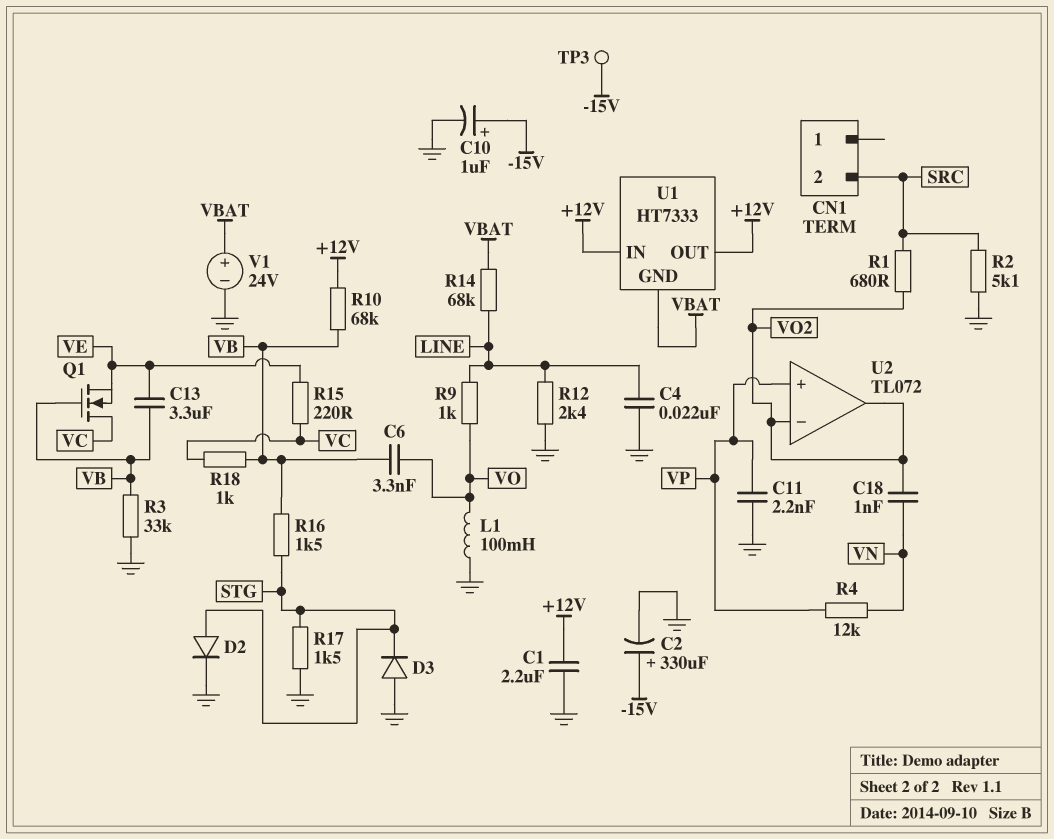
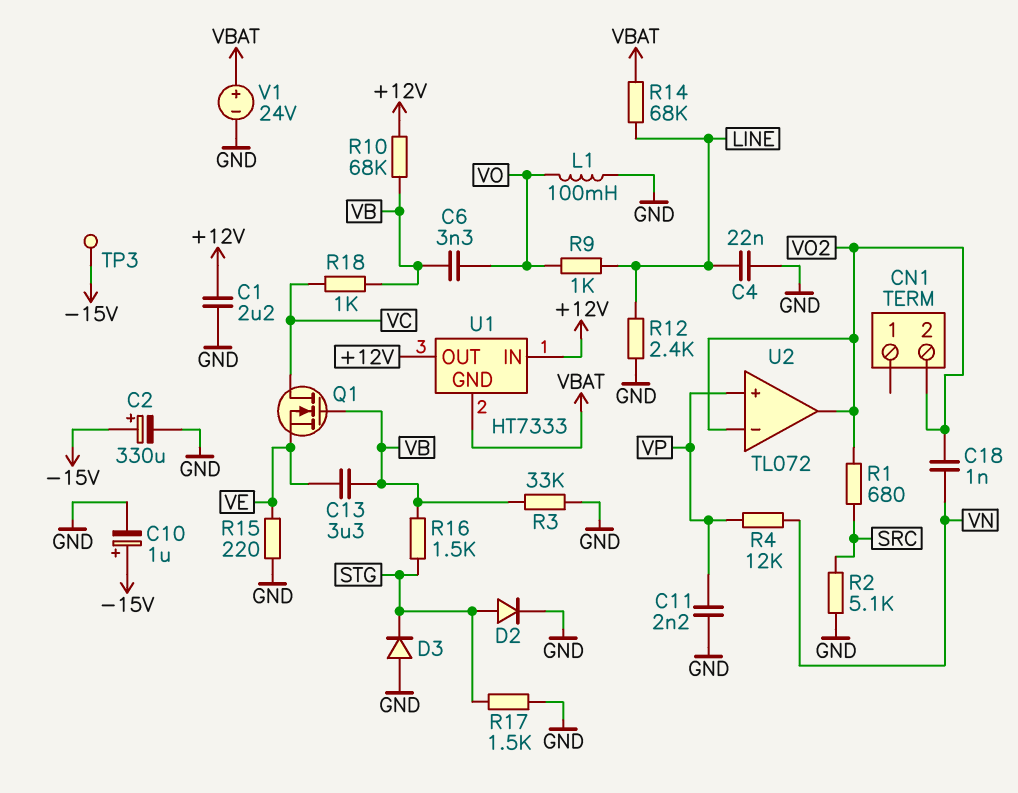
CN1 pin 2: SRC -> VO2
R15: 220 (VC, VE) -> 220 (GND, VE)

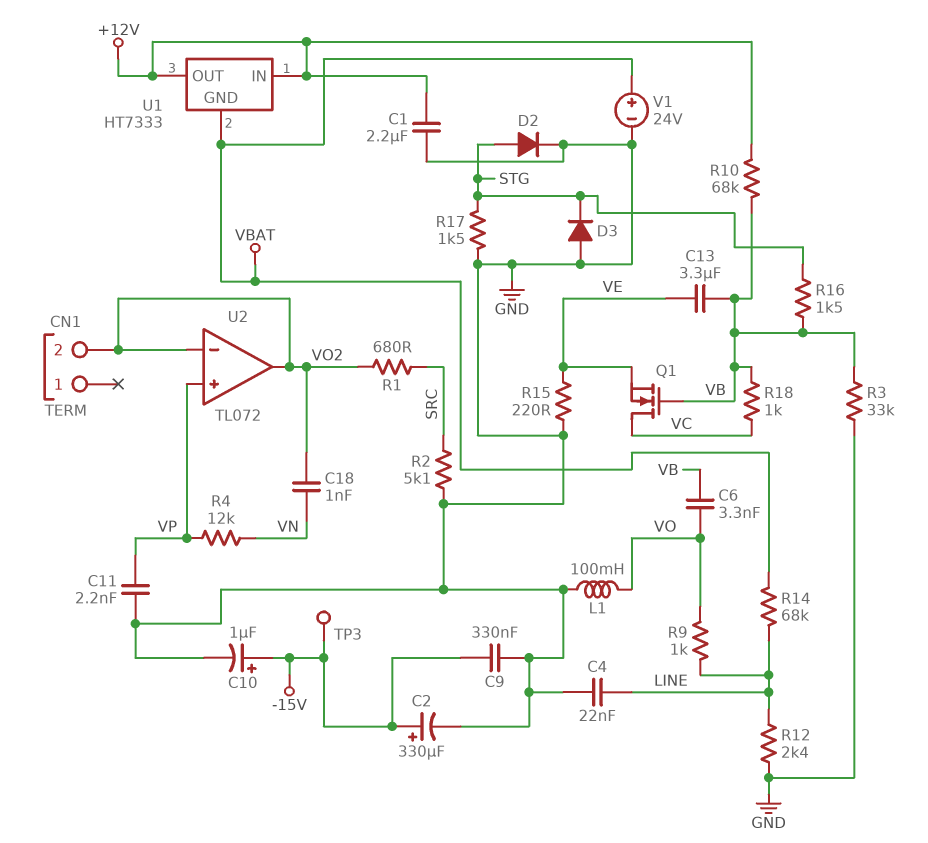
C9: none -> 330nF (-15V, GND)

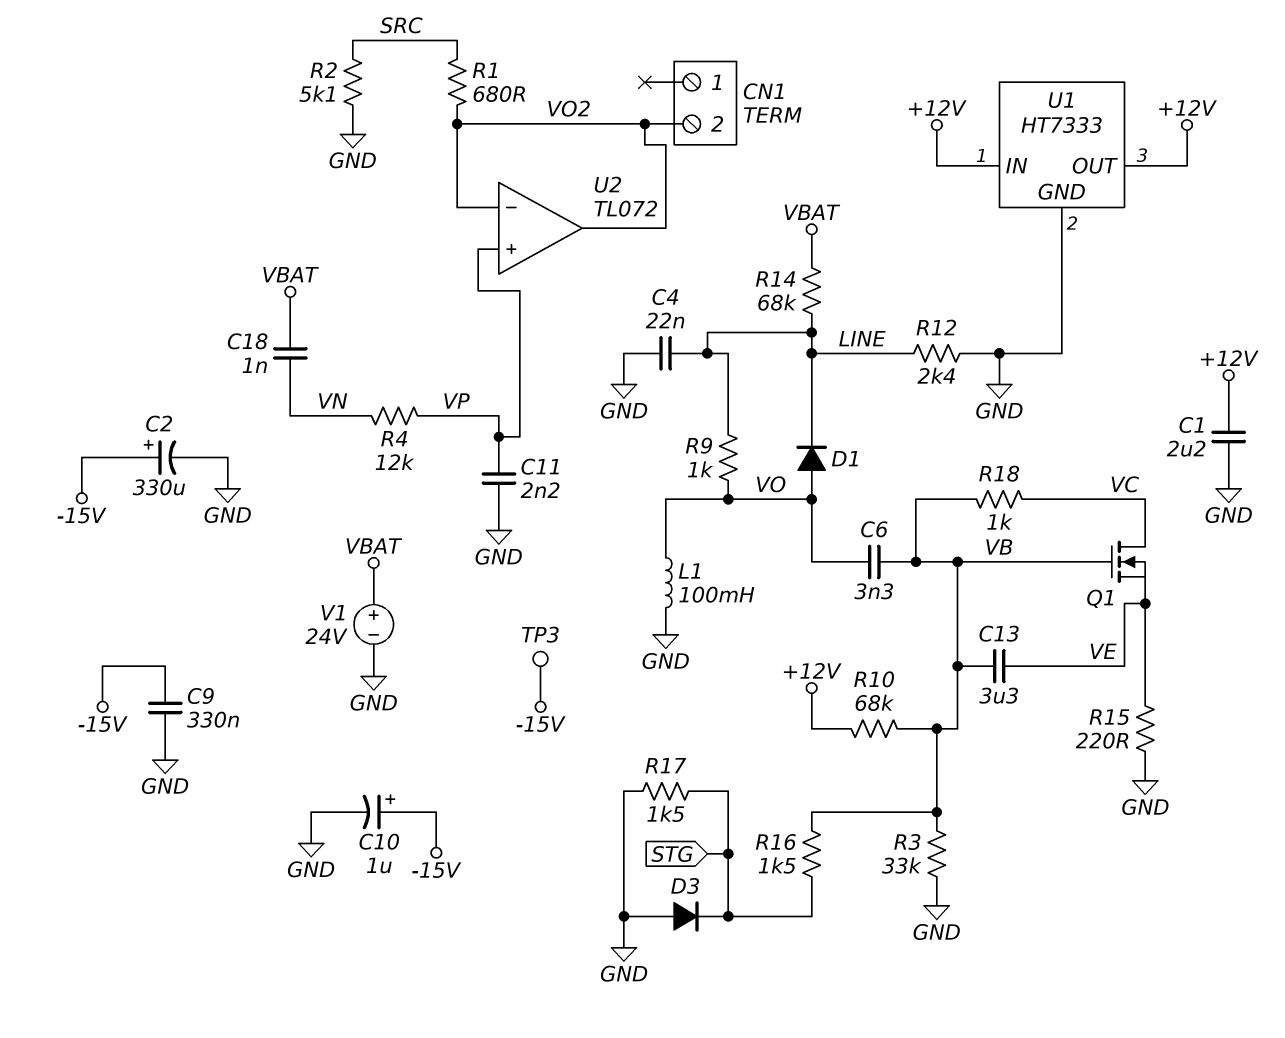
C18: 1nF (VN, VO2) -> 1nF (VBAT, VN)
D1: none -> diode (A VO, K LINE)
D2: diode (A STG, K GND) -> none
U1 pin GND: VBAT -> GND

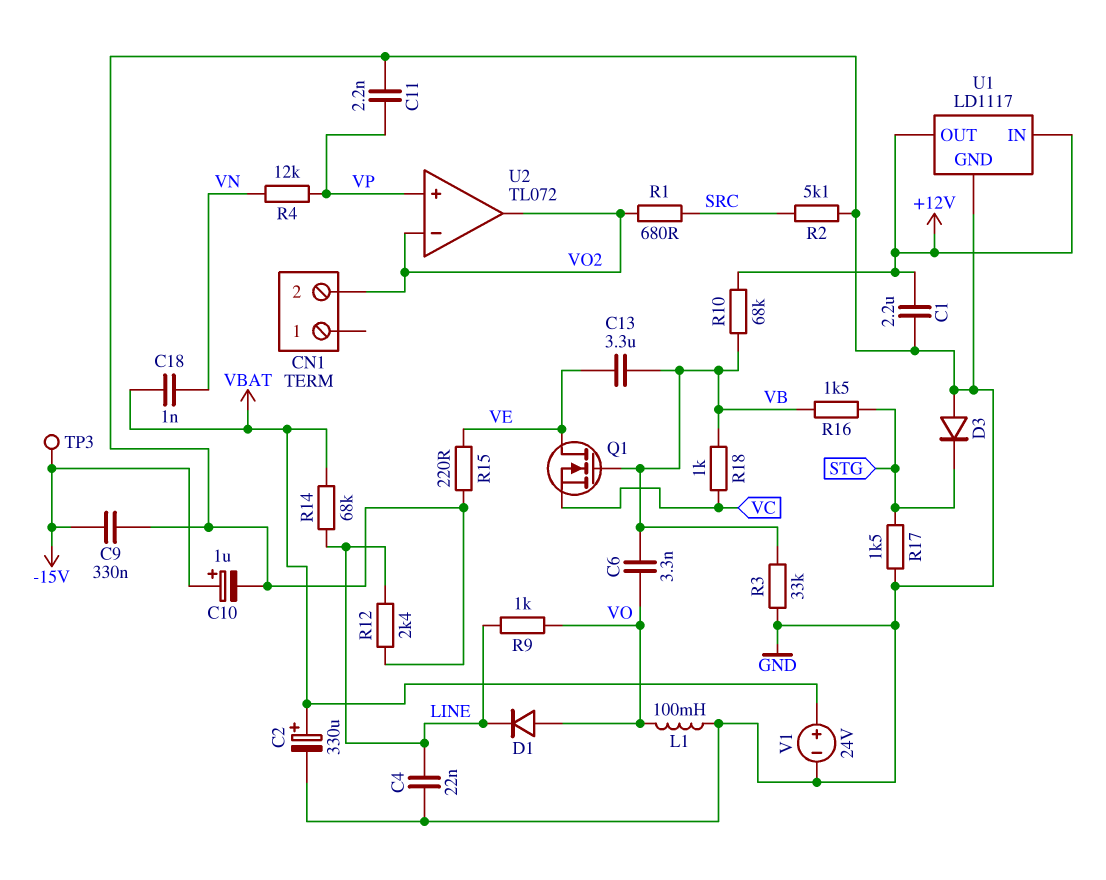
C2: 330uF (plus -15V, minus GND) -> 330uF (plus VBAT, minus GND)
Q1: NMOS (G VB, D VC, S VE) -> NMOS (G VB, D VE, S VC)
U1: HT7333 -> LD1117

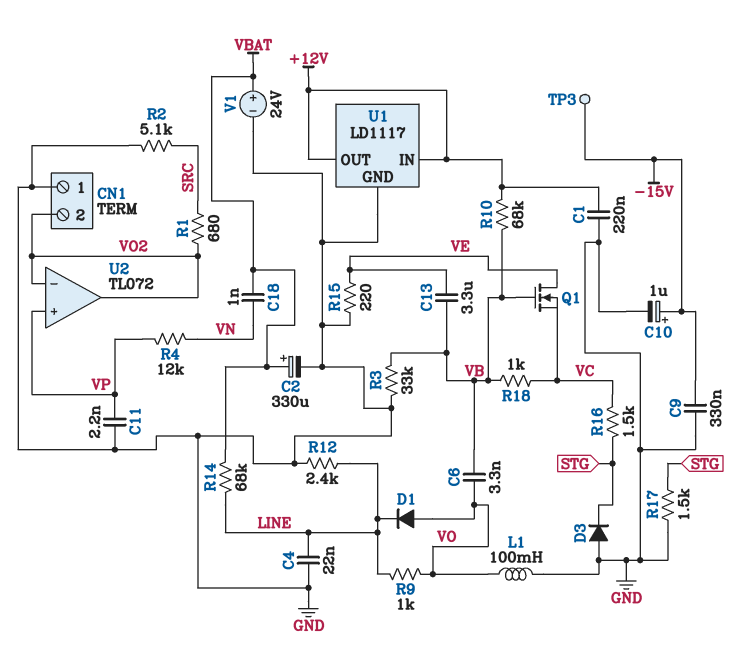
C1: 2.2uF (+12V, GND) -> 220nF (+12V, GND)
CN1 pin 1: none -> GND
R16: 1.5k (STG, VB) -> 1.5k (STG, VC)

